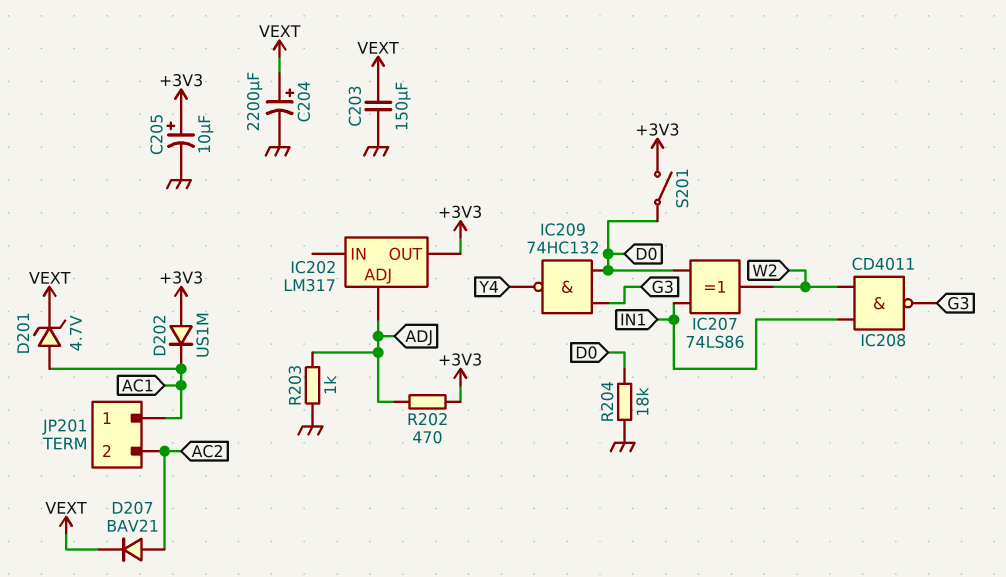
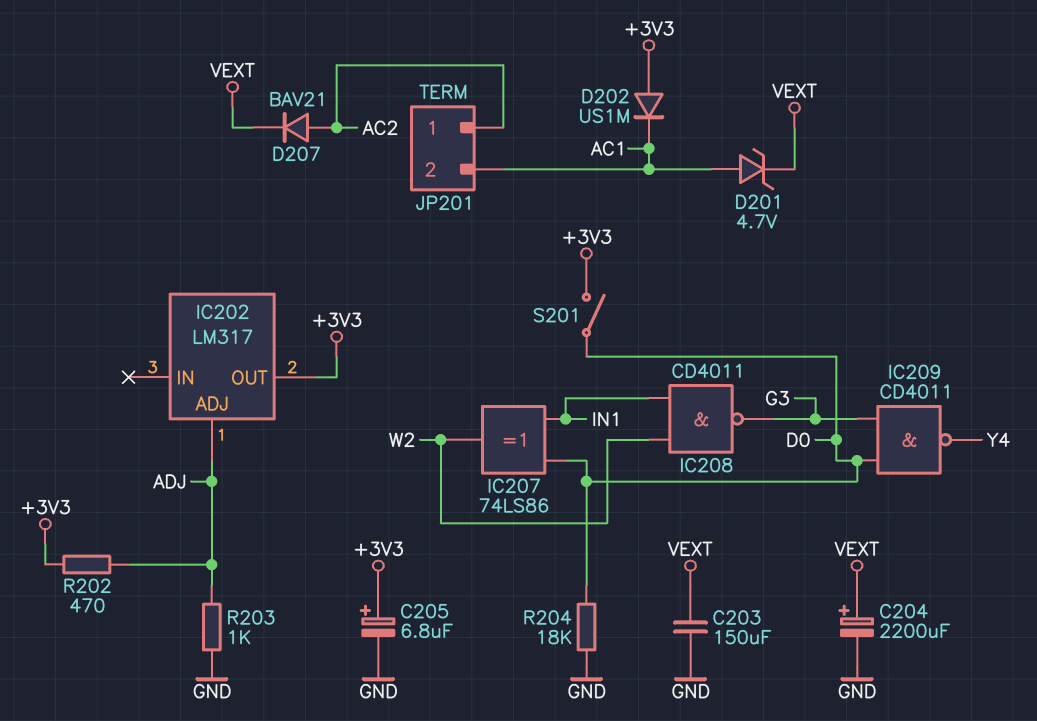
C205: 10uF (plus +3V3, minus GND) -> 6.8uF (plus +3V3, minus GND)
IC209: NAND 74HC132 (in D0, in G3, out Y4) -> NAND CD4011 (in D0, in G3, out Y4)
JP201 pin 1: AC1 -> AC2
JP201 pin 2: AC2 -> AC1

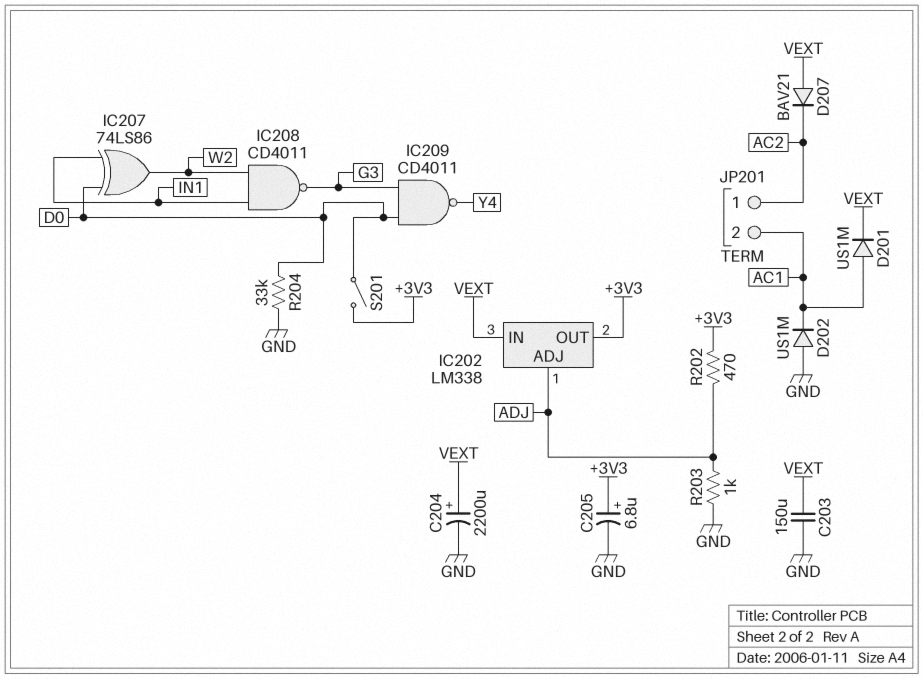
D201: zener 4.7V (A AC1, K VEXT) -> diode US1M (A AC1, K VEXT)
D202: diode US1M (A +3V3, K AC1) -> diode US1M (A GND, K AC1)
D207: diode BAV21 (A AC2, K VEXT) -> diode BAV21 (A VEXT, K AC2)
IC202: LM317 -> LM338
IC202 pin IN: none -> VEXT
R204: 18k (D0, GND) -> 33k (D0, GND)

